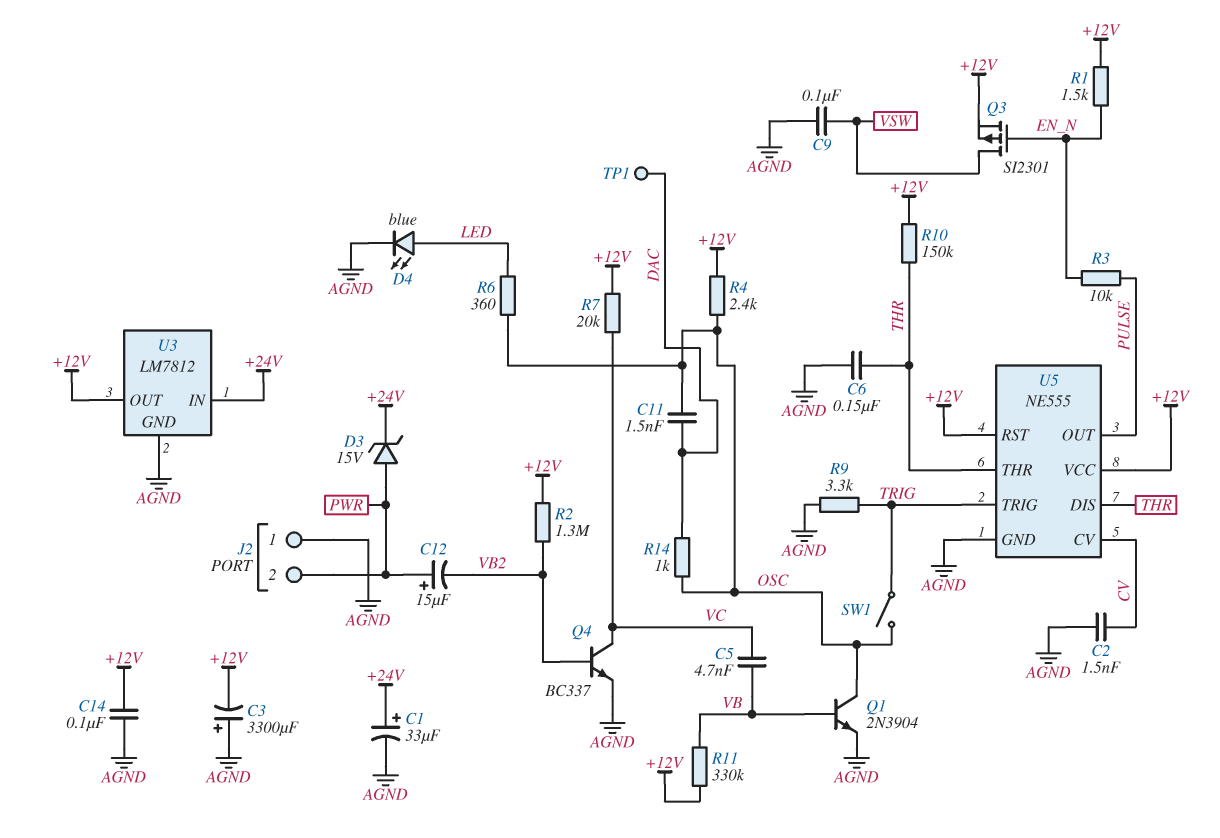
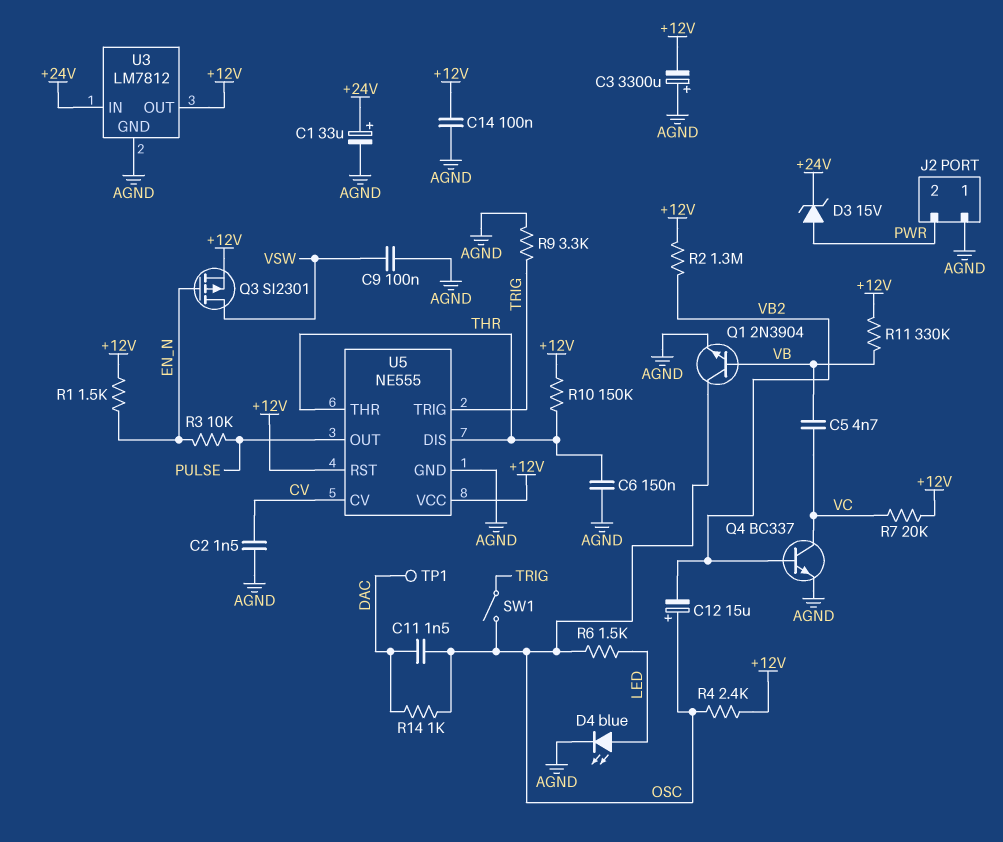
C12: 15uF (plus PWR, minus VB2) -> 15uF (plus OSC, minus VB2)
R6: 360 (LED, OSC) -> 1.5k (LED, OSC)

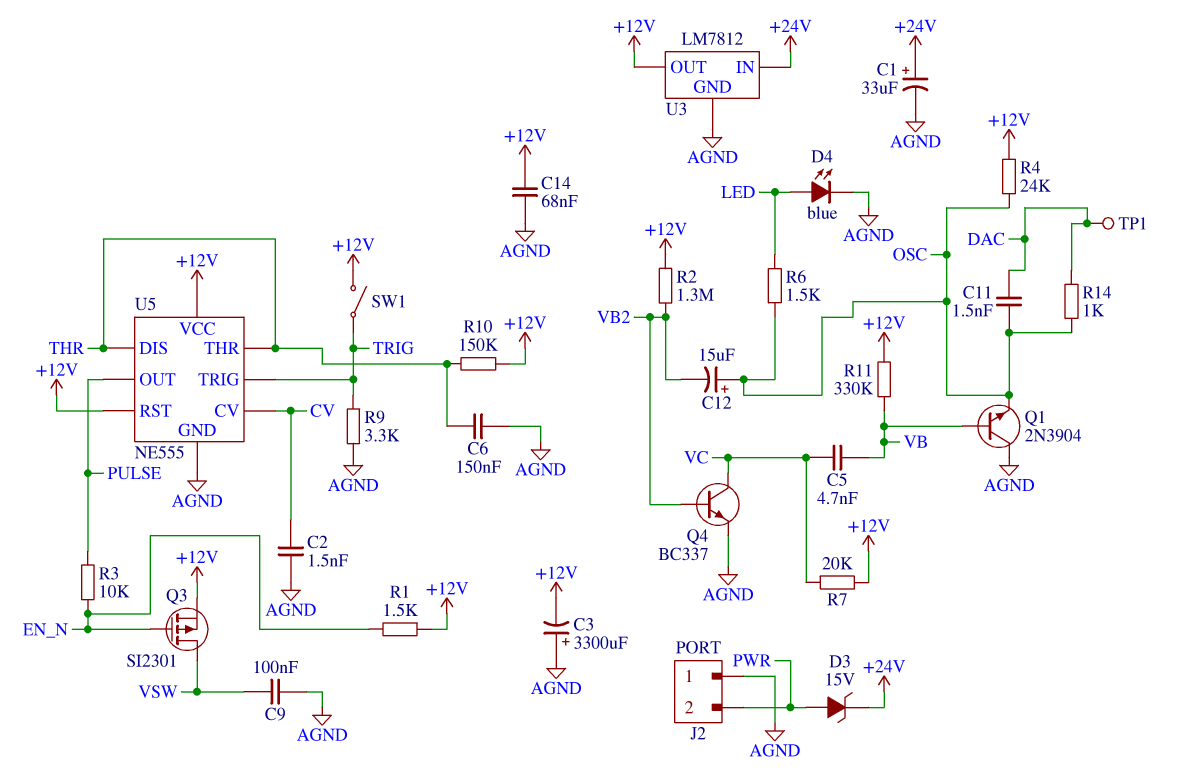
C14: 100nF (+12V, AGND) -> 68nF (+12V, AGND)
Q1: NPN 2N3904 (B VB, C OSC, E AGND) -> NPN 2N3904 (B VB, C AGND, E OSC)
R4: 2.4k (+12V, OSC) -> 24k (+12V, OSC)
SW1: switch (OSC, TRIG) -> switch (+12V, TRIG)

